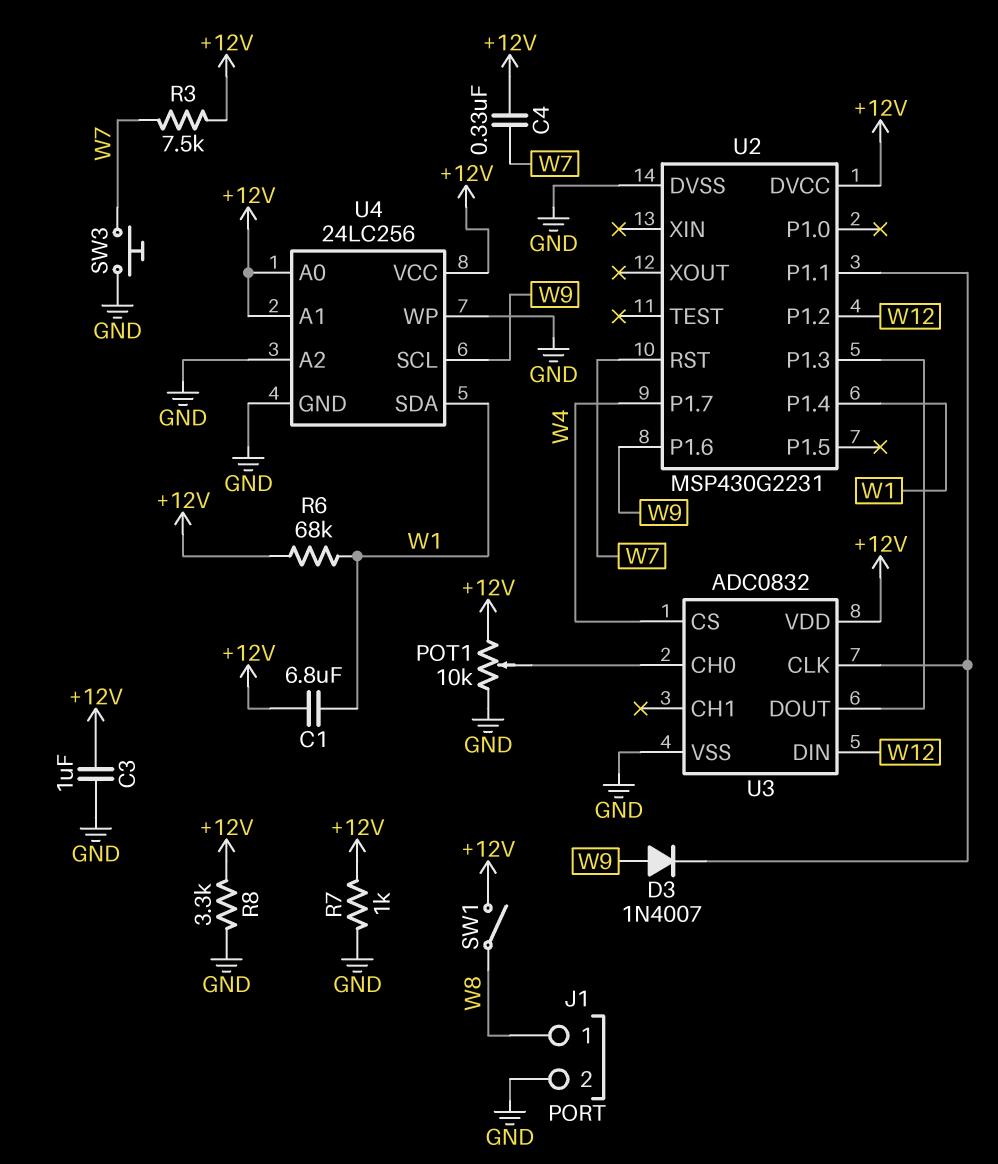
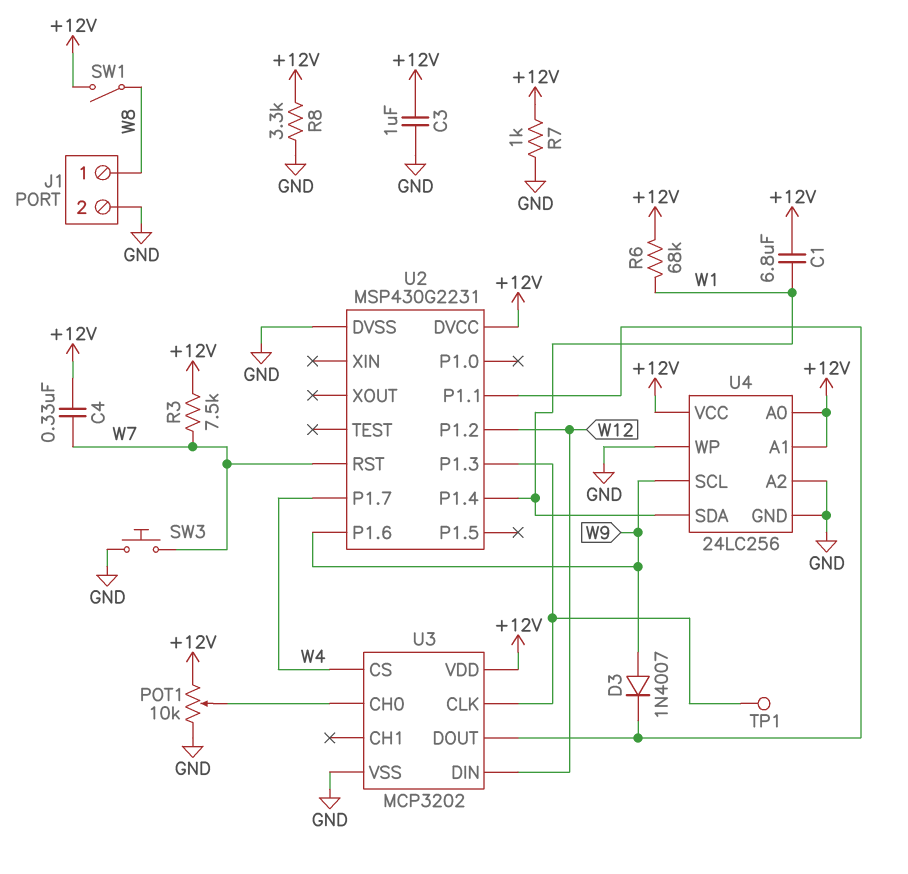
TP1: none -> test point (U2/P1.3)
U3: ADC0832 -> MCP3202
U3 pin CLK: U2/P1.1 -> U2/P1.3
U3 pin DOUT: U2/P1.3 -> U2/P1.1

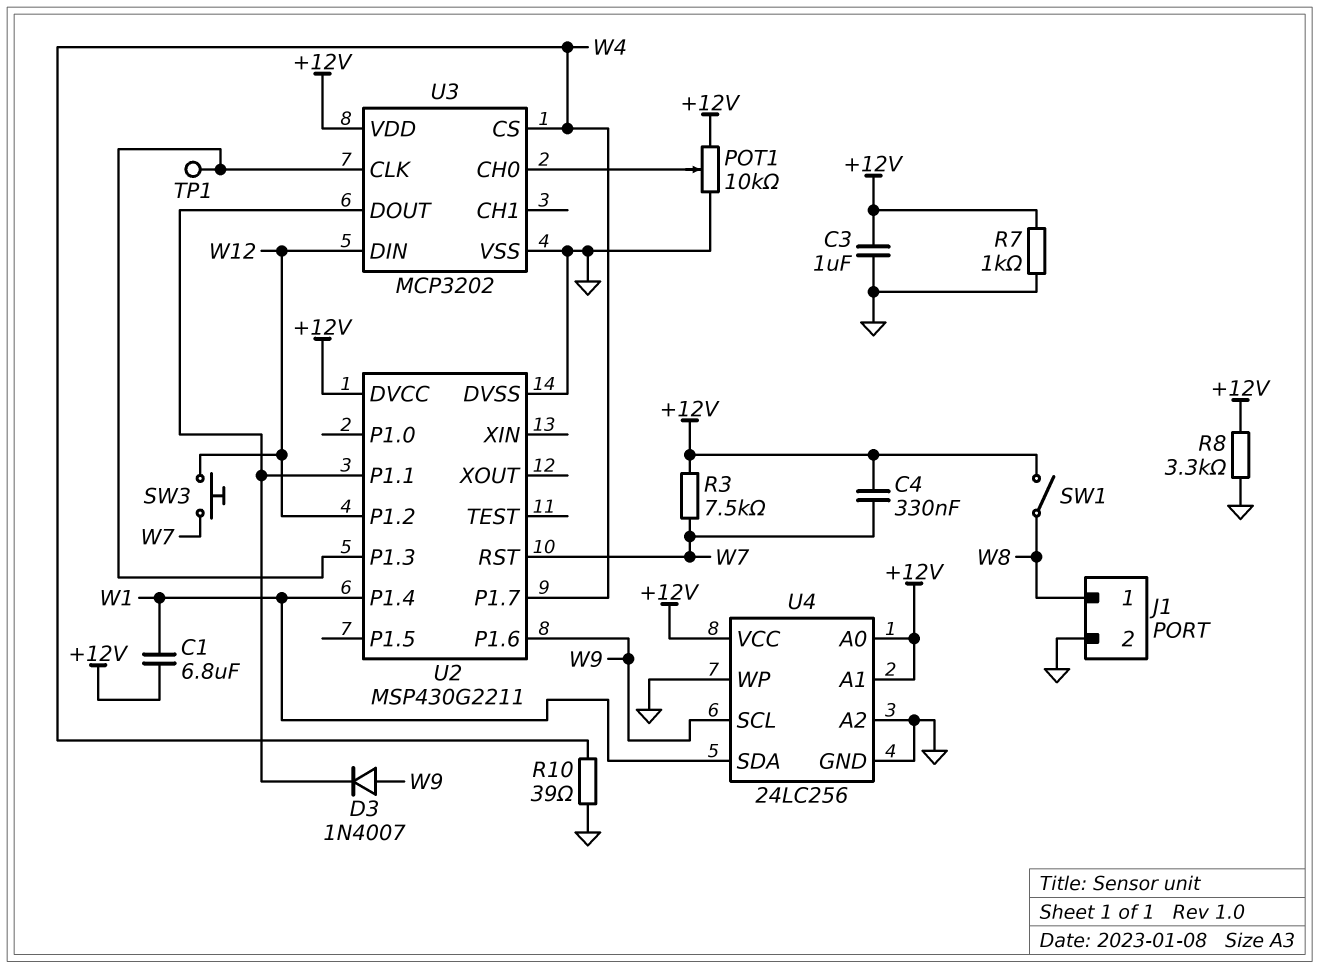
R6: 68k (+12V, W1) -> none
R10: none -> 39 (GND, W4)
SW3: button (GND, W7) -> button (W7, W12)
U2: MSP430G2231 -> MSP430G2211

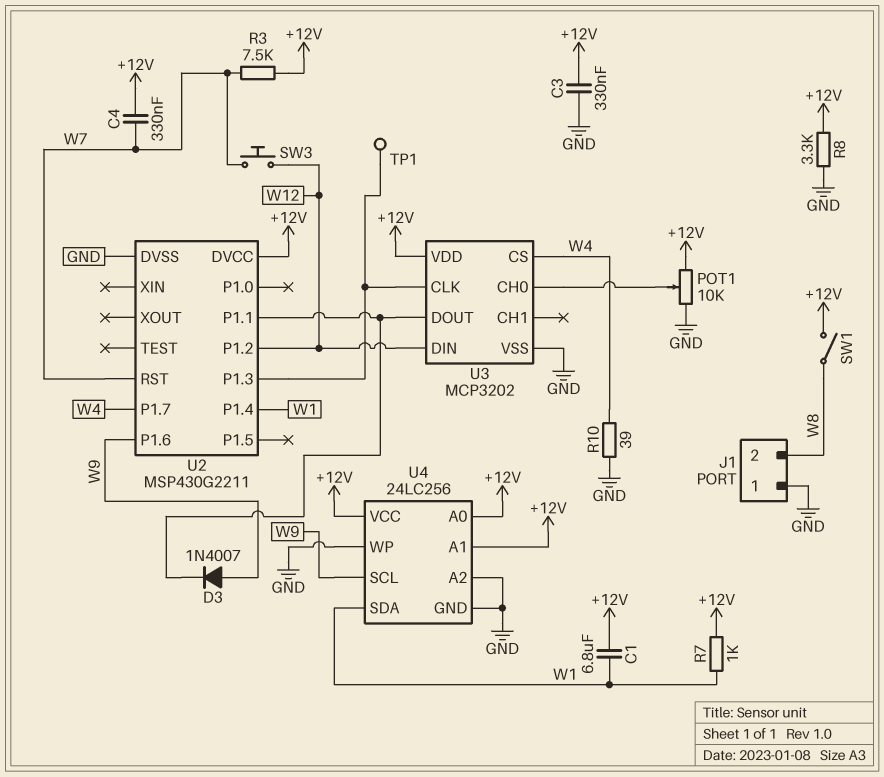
C3: 1uF (+12V, GND) -> 330nF (+12V, GND)
J1 pin 1: W8 -> GND
J1 pin 2: GND -> W8
R7: 1k (+12V, GND) -> 1k (+12V, W1)

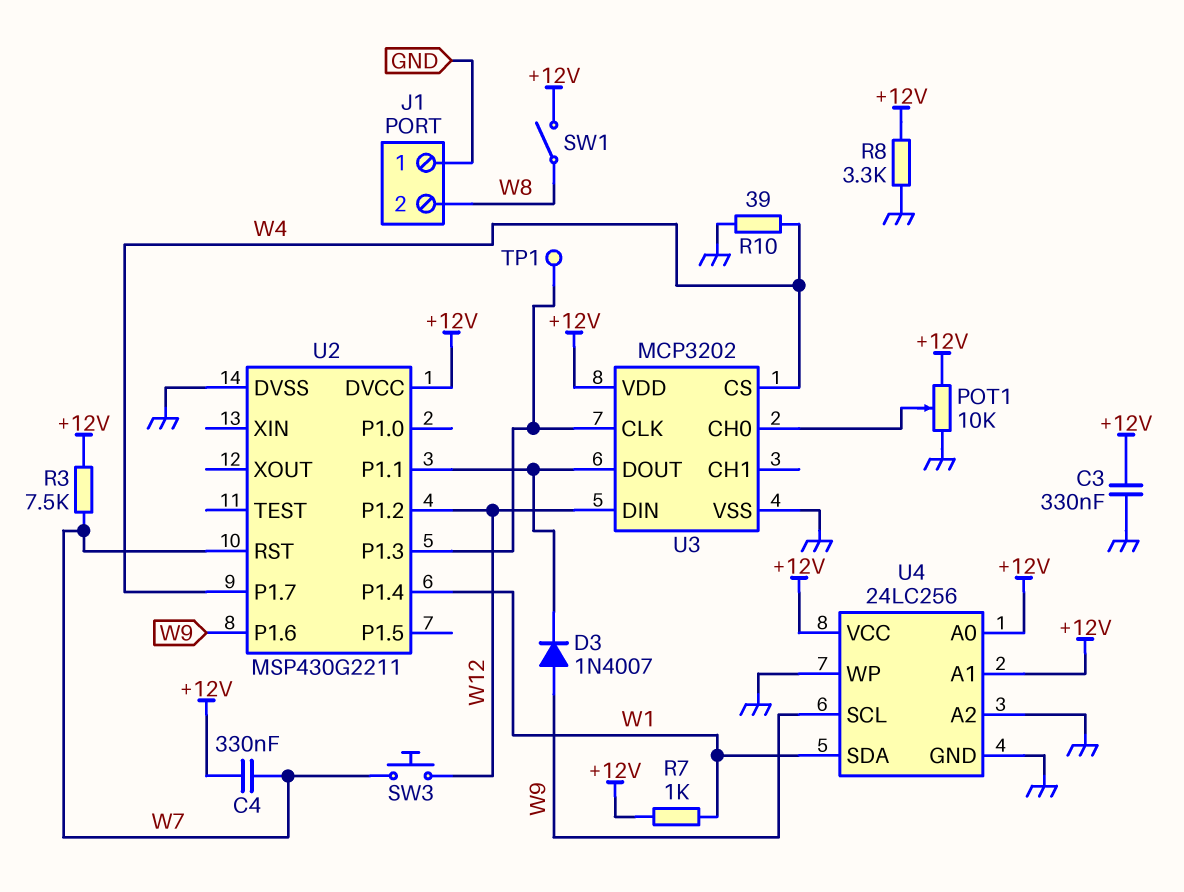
C1: 6.8uF (+12V, W1) -> none

